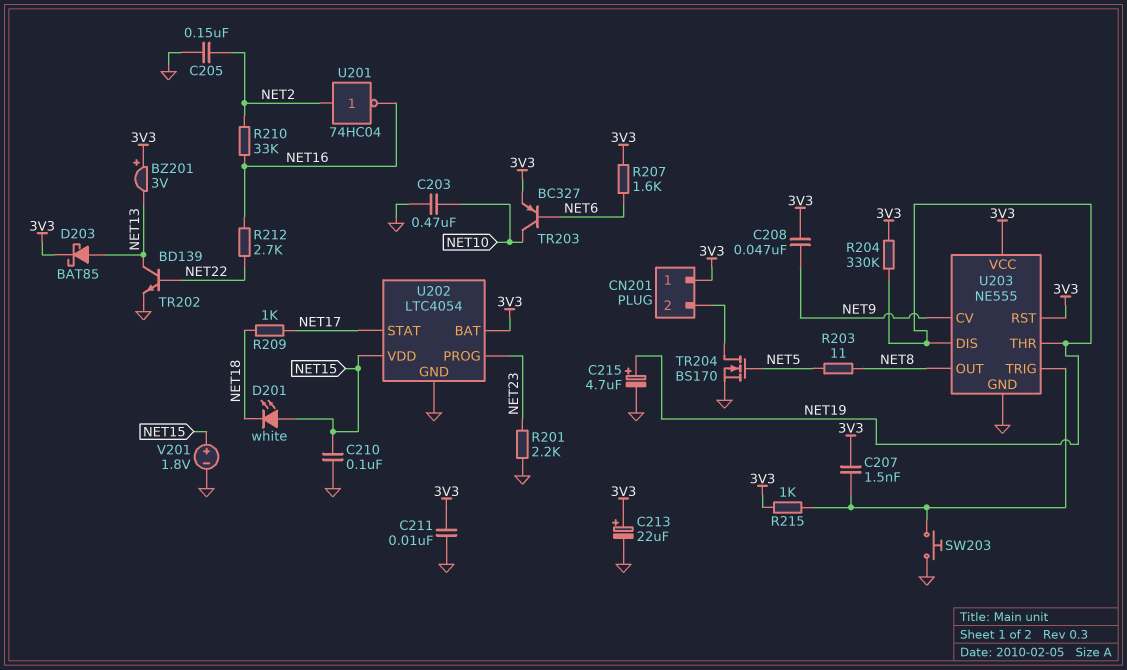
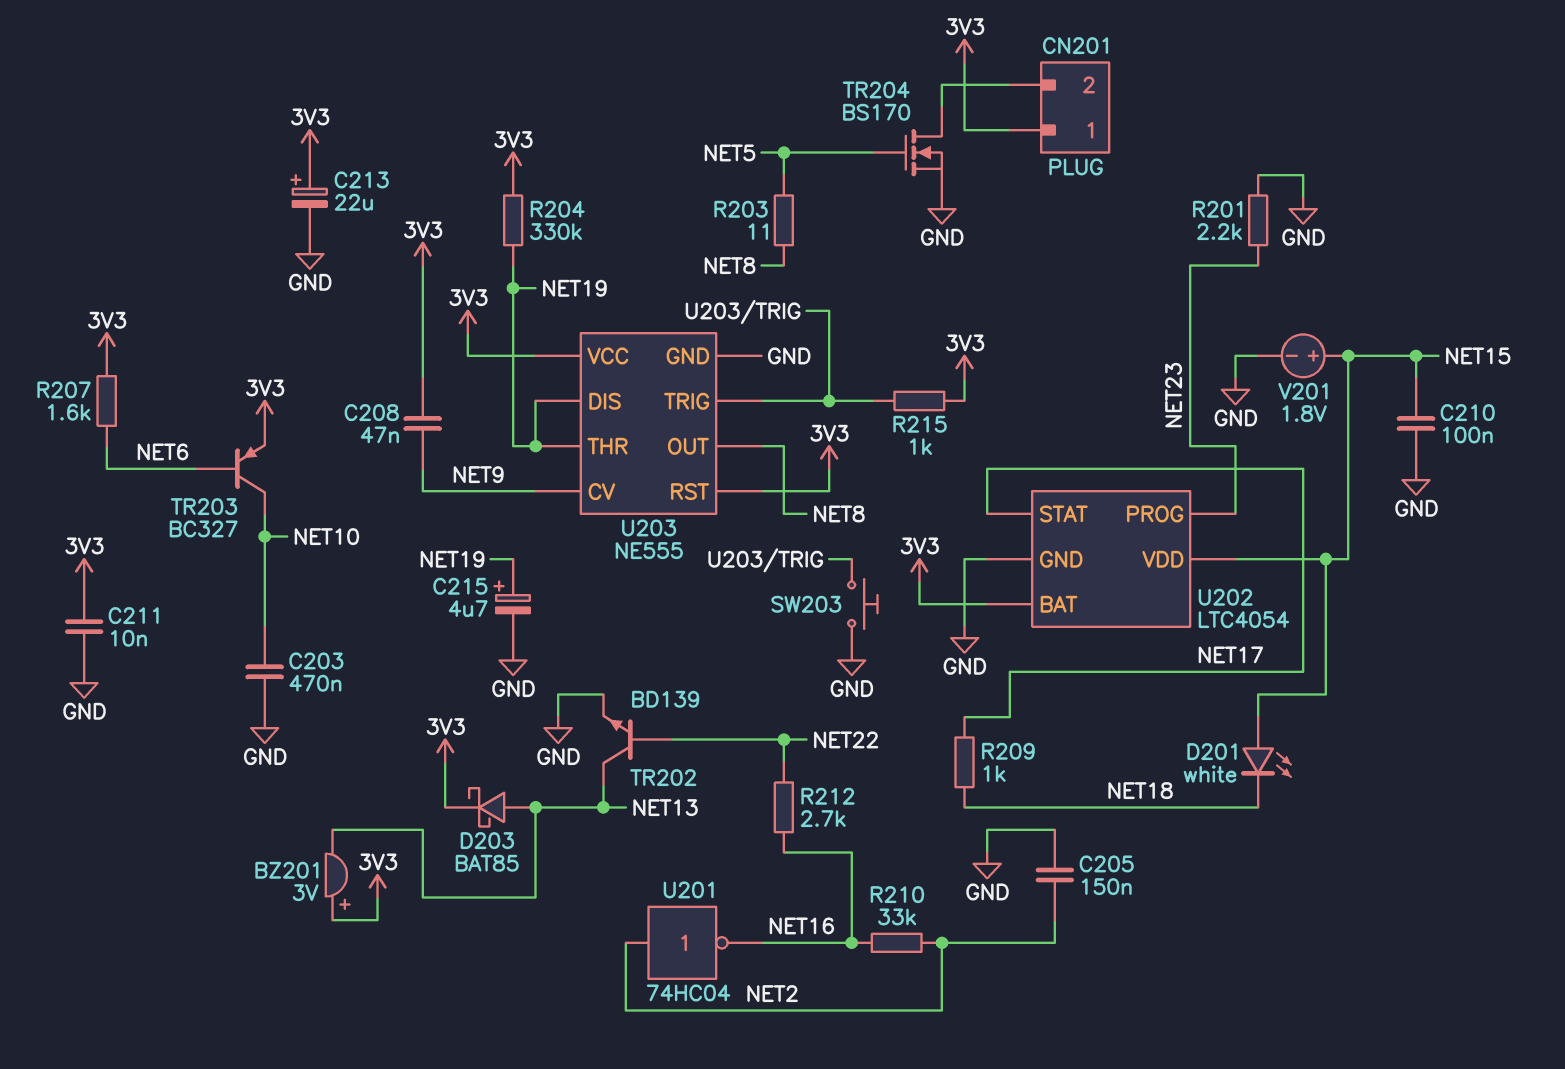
C207: 1.5nF (3V3, U203/TRIG) -> none

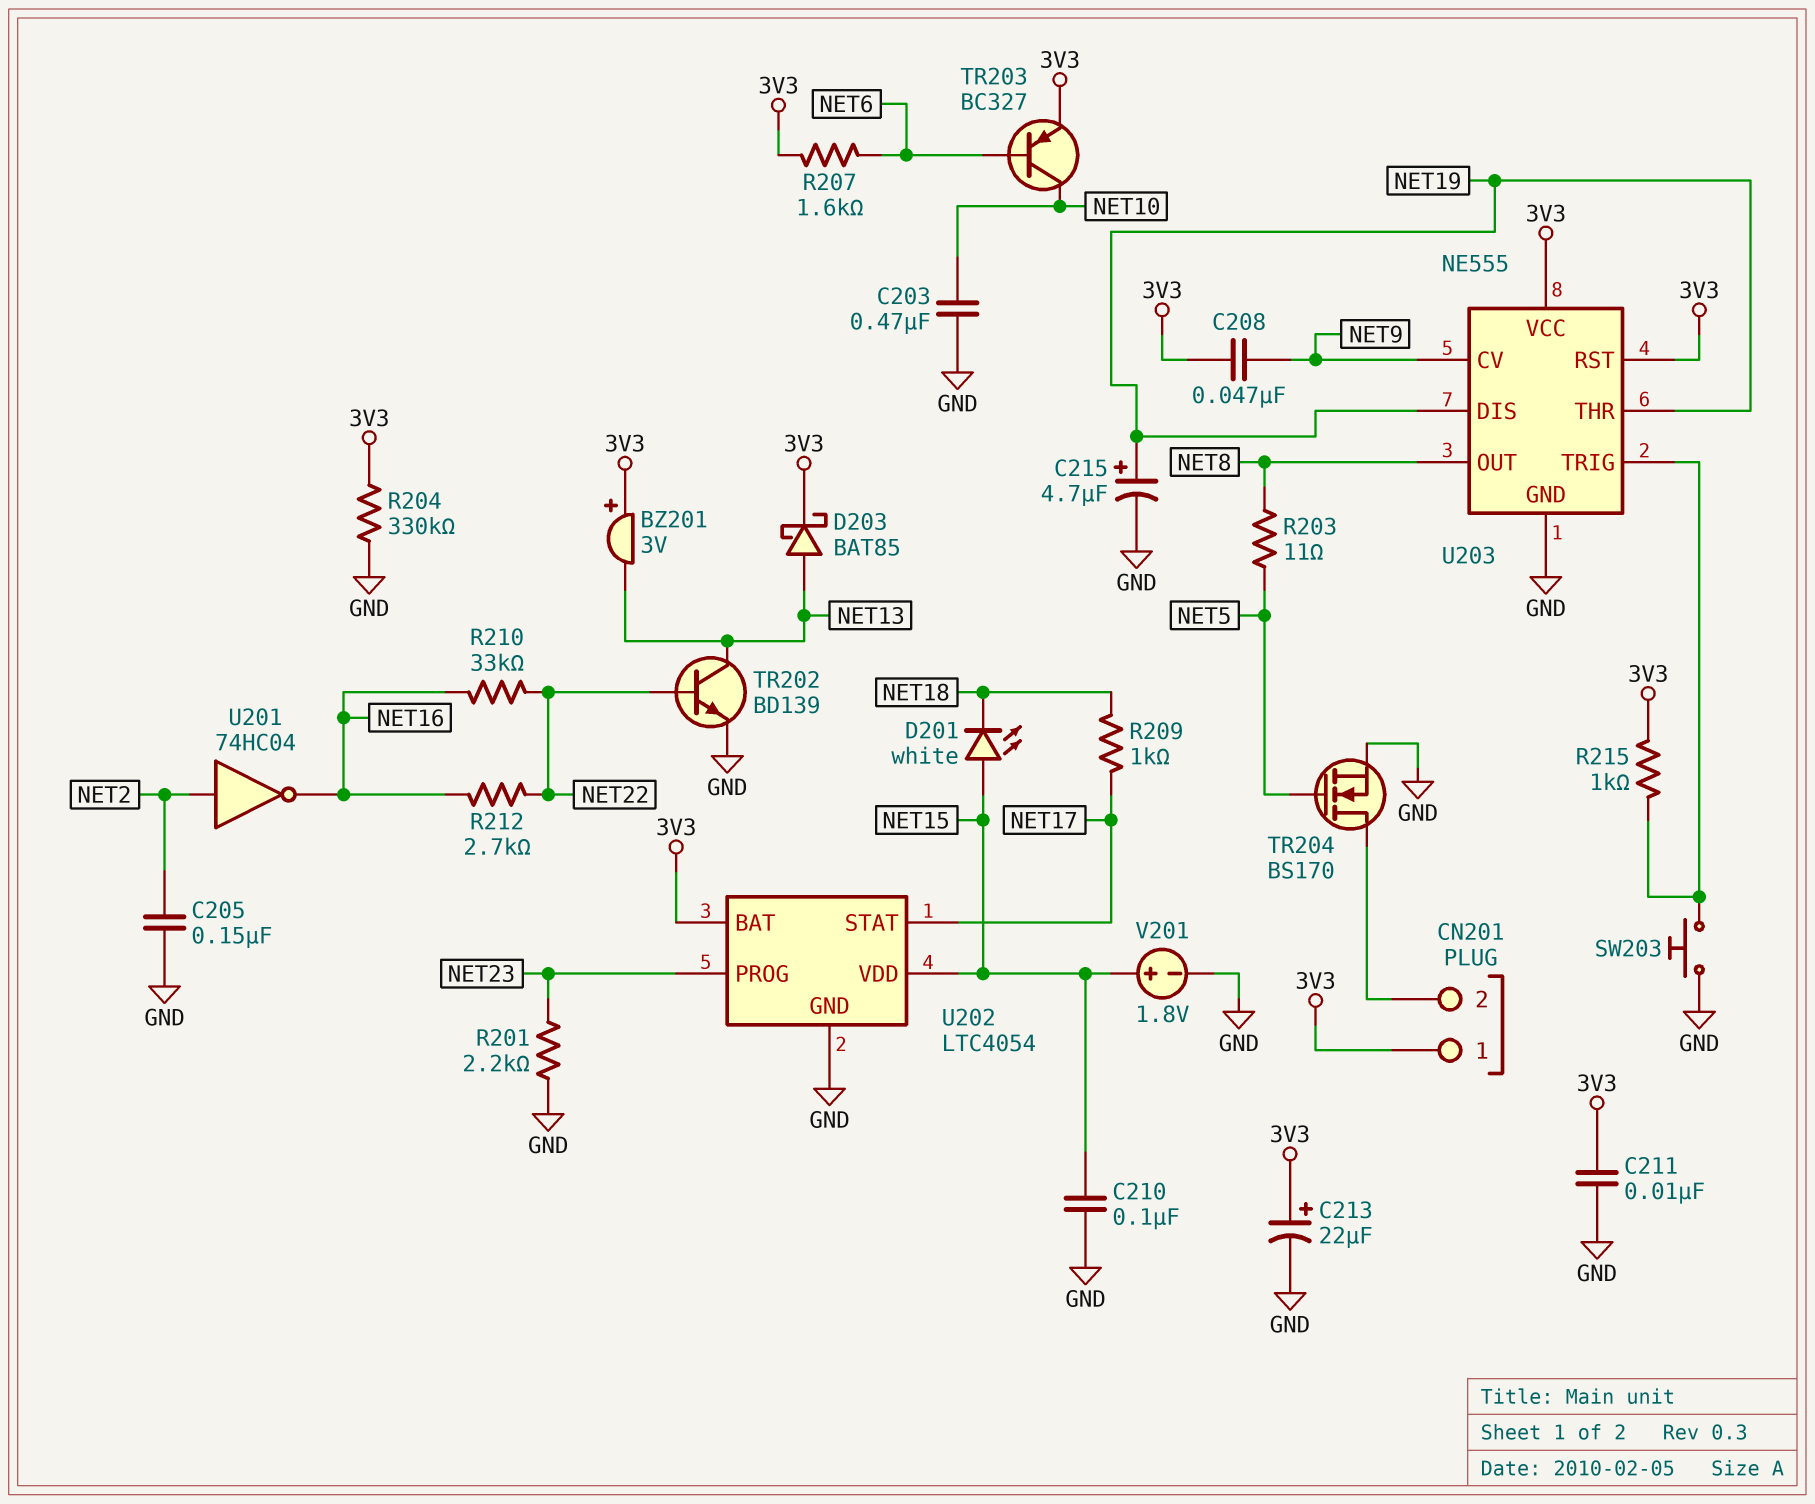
R204: 330k (3V3, NET19) -> 330k (3V3, GND)
R210: 33k (NET2, NET16) -> 33k (NET16, NET22)

